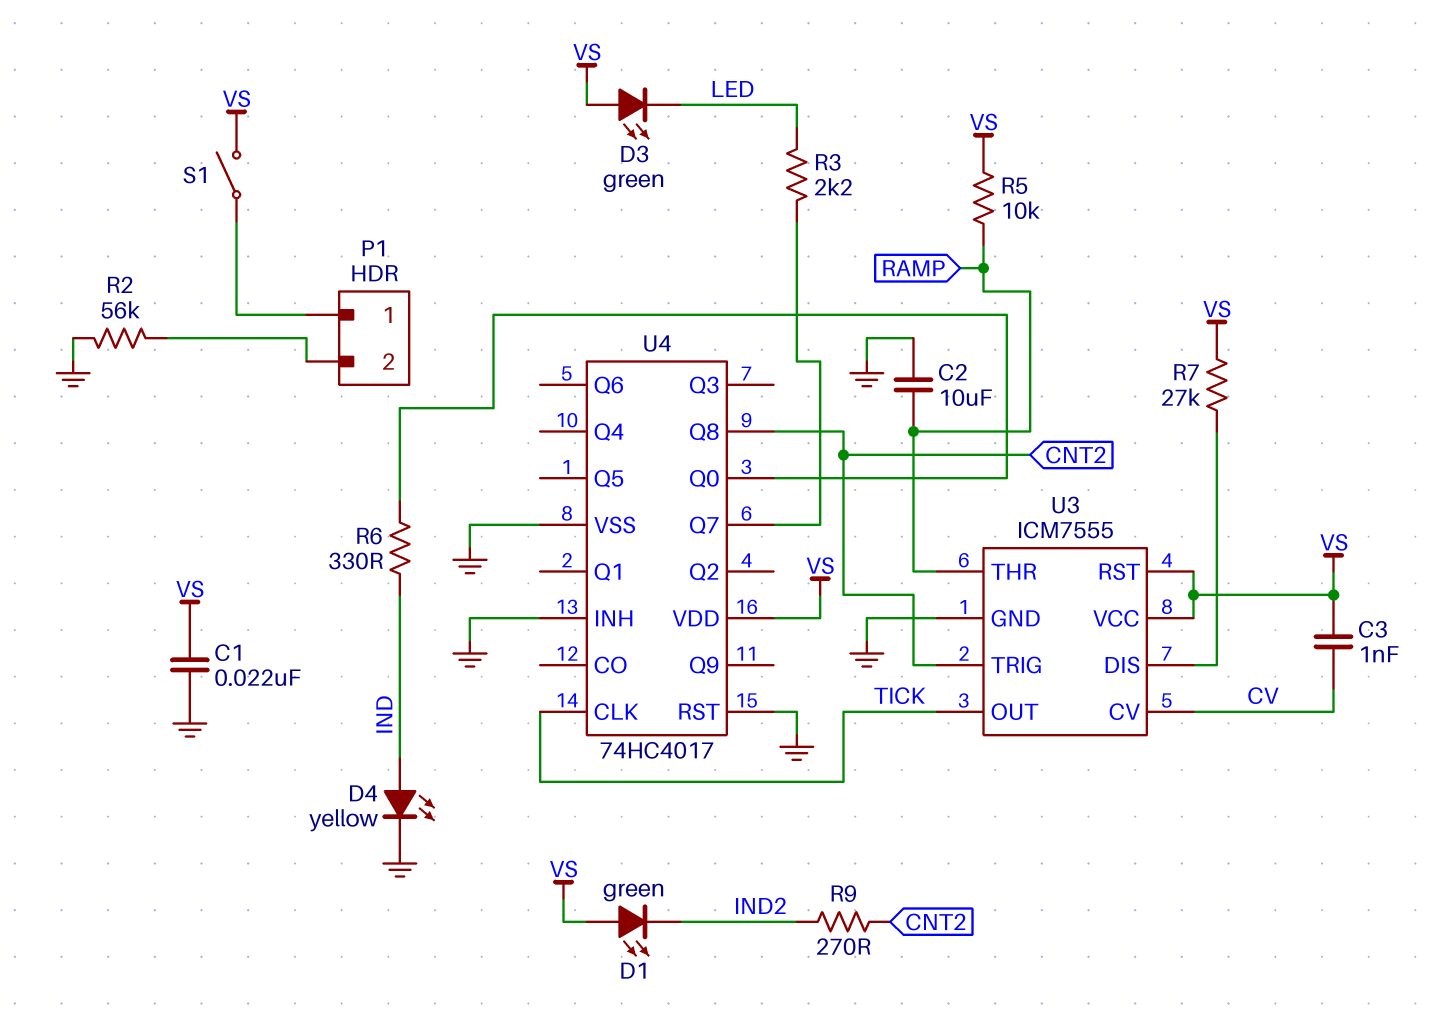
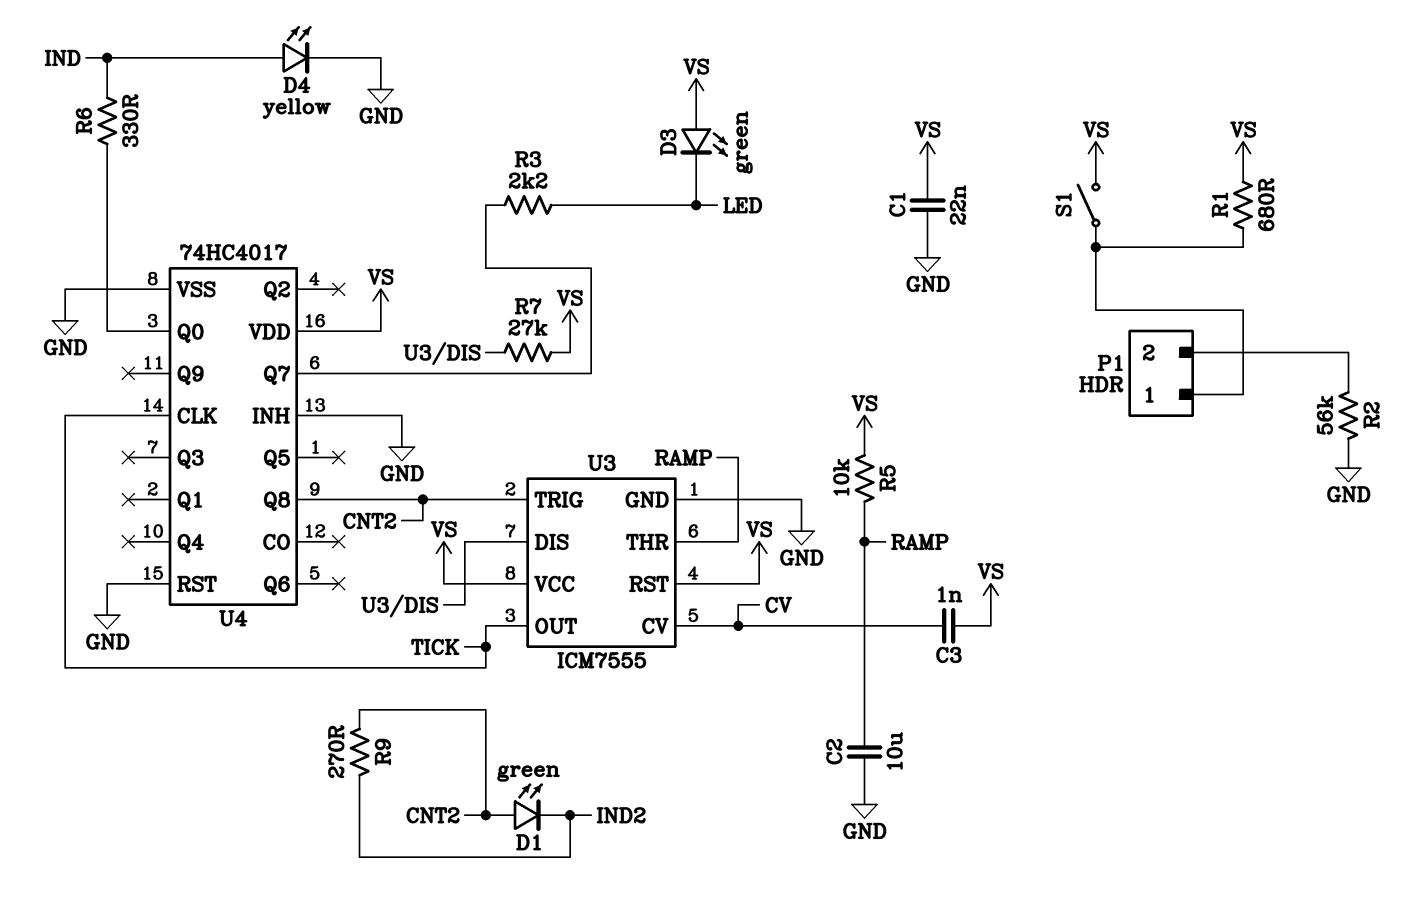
D1: LED green (A VS, K IND2) -> LED green (A CNT2, K IND2)
R1: none -> 680 (P1/1, VS)

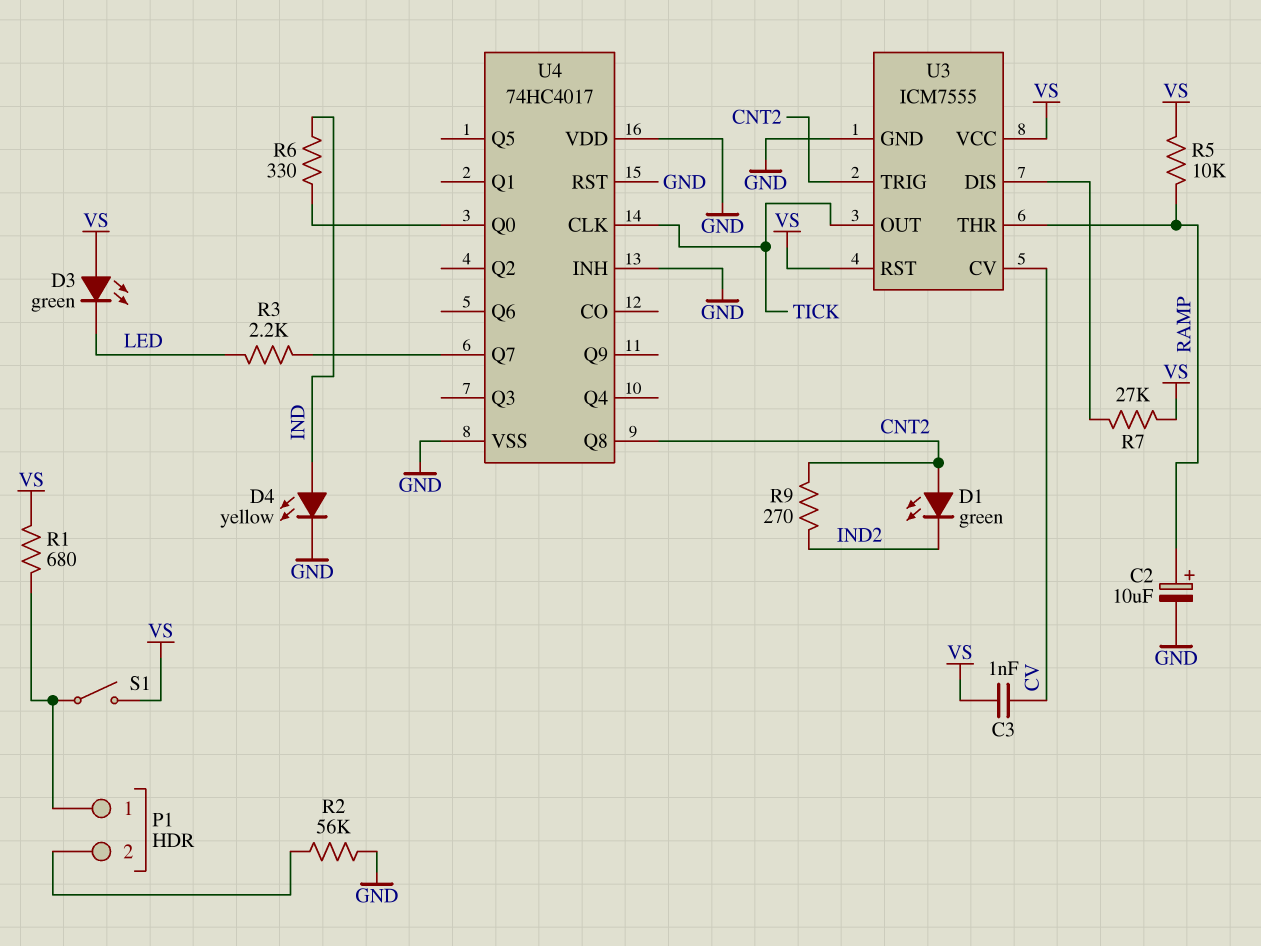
C1: 22nF (GND, VS) -> none
C2: 10uF (GND, RAMP) -> 10uF (plus RAMP, minus GND)
U4 pin VDD: VS -> GND

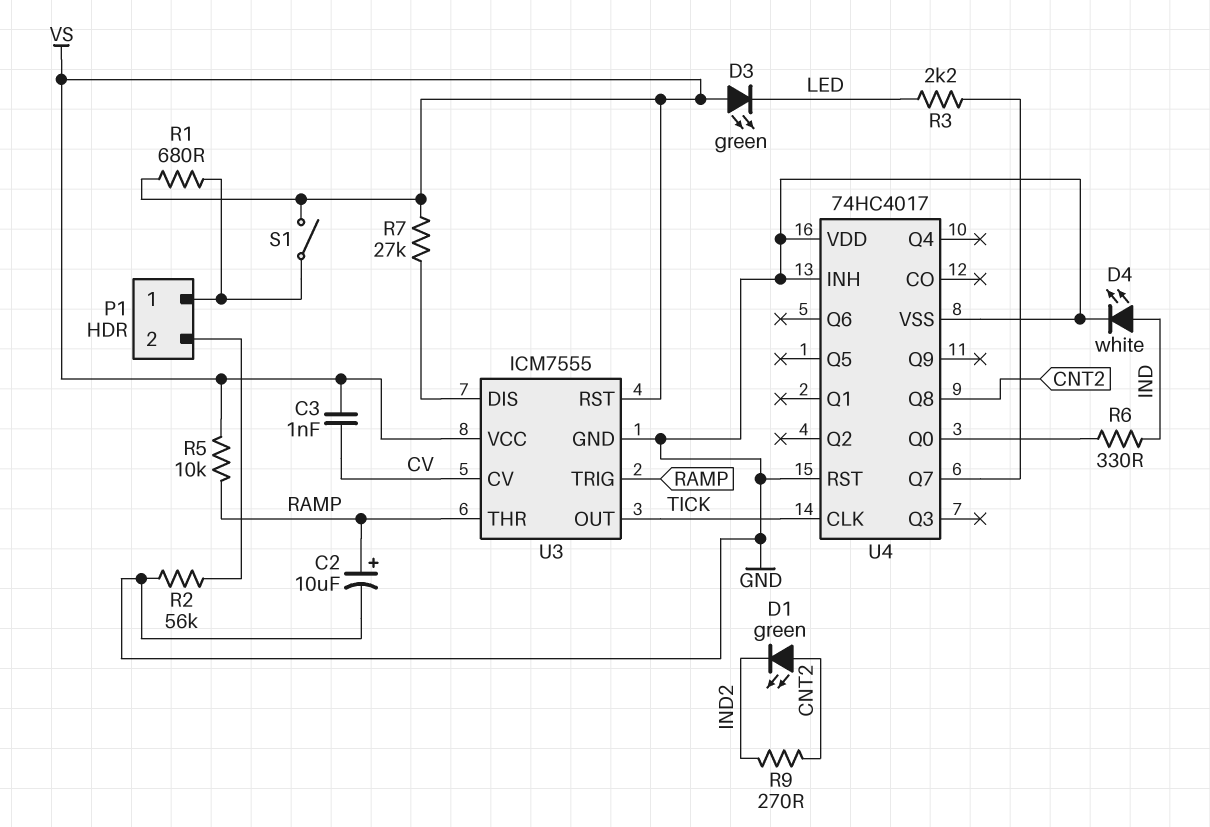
D4: LED yellow (A IND, K GND) -> LED white (A IND, K GND)
U3 pin TRIG: CNT2 -> RAMP

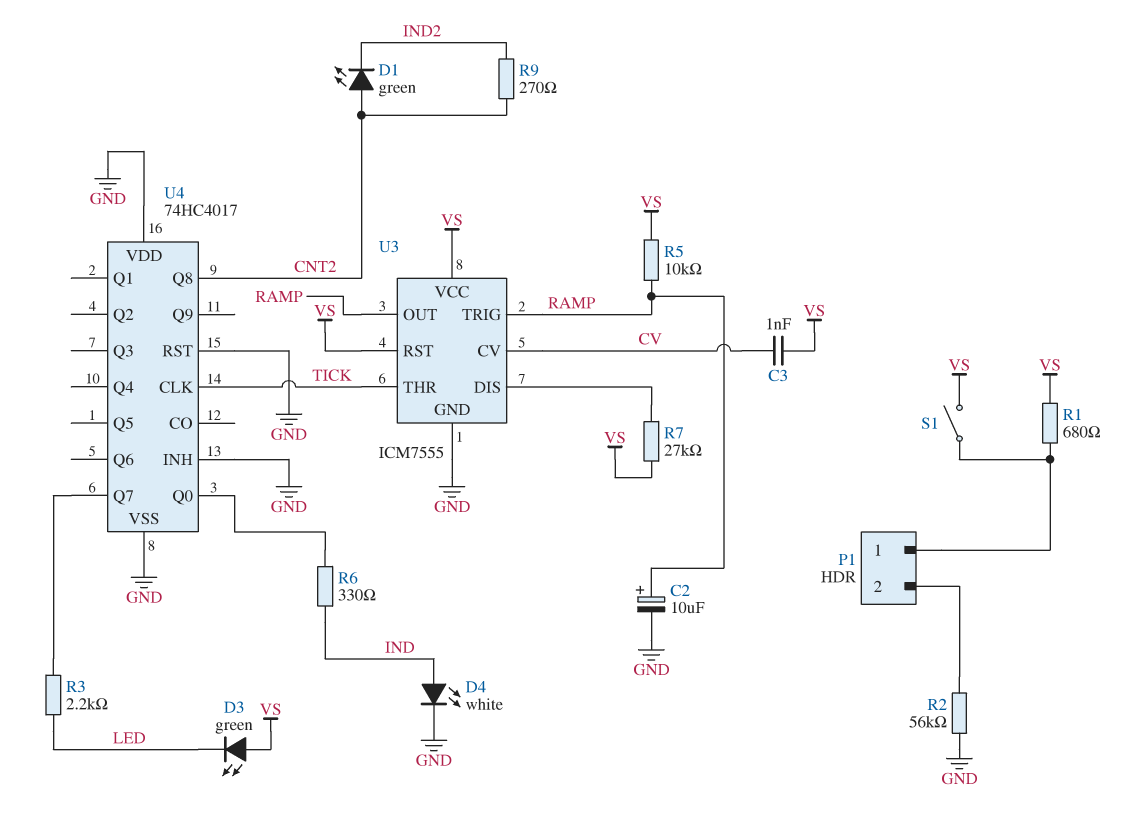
U3 pin OUT: TICK -> RAMP
U3 pin THR: RAMP -> TICK

